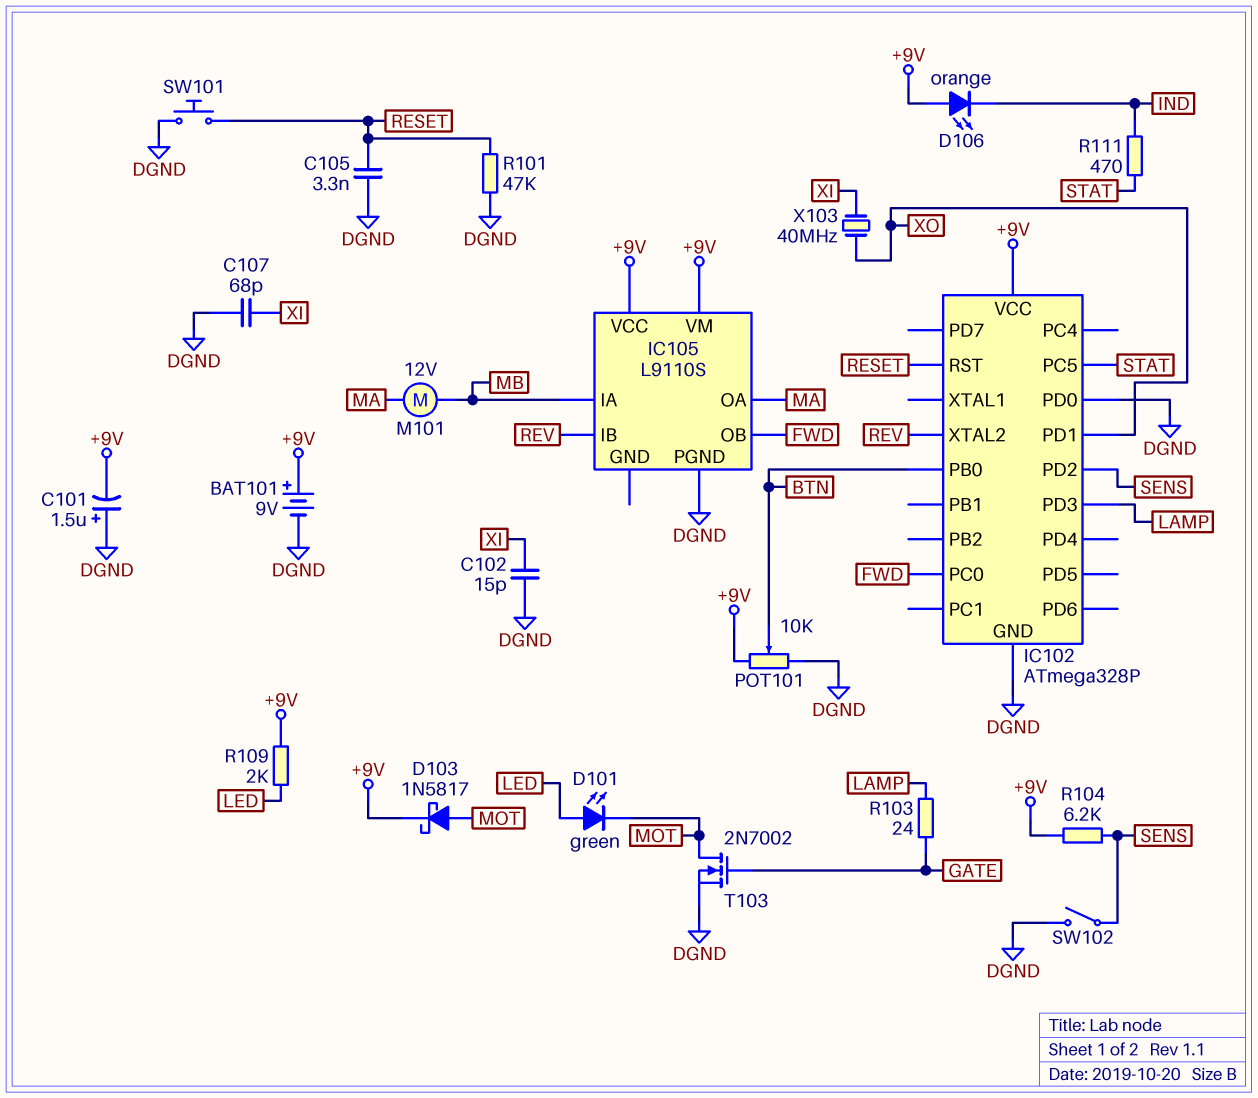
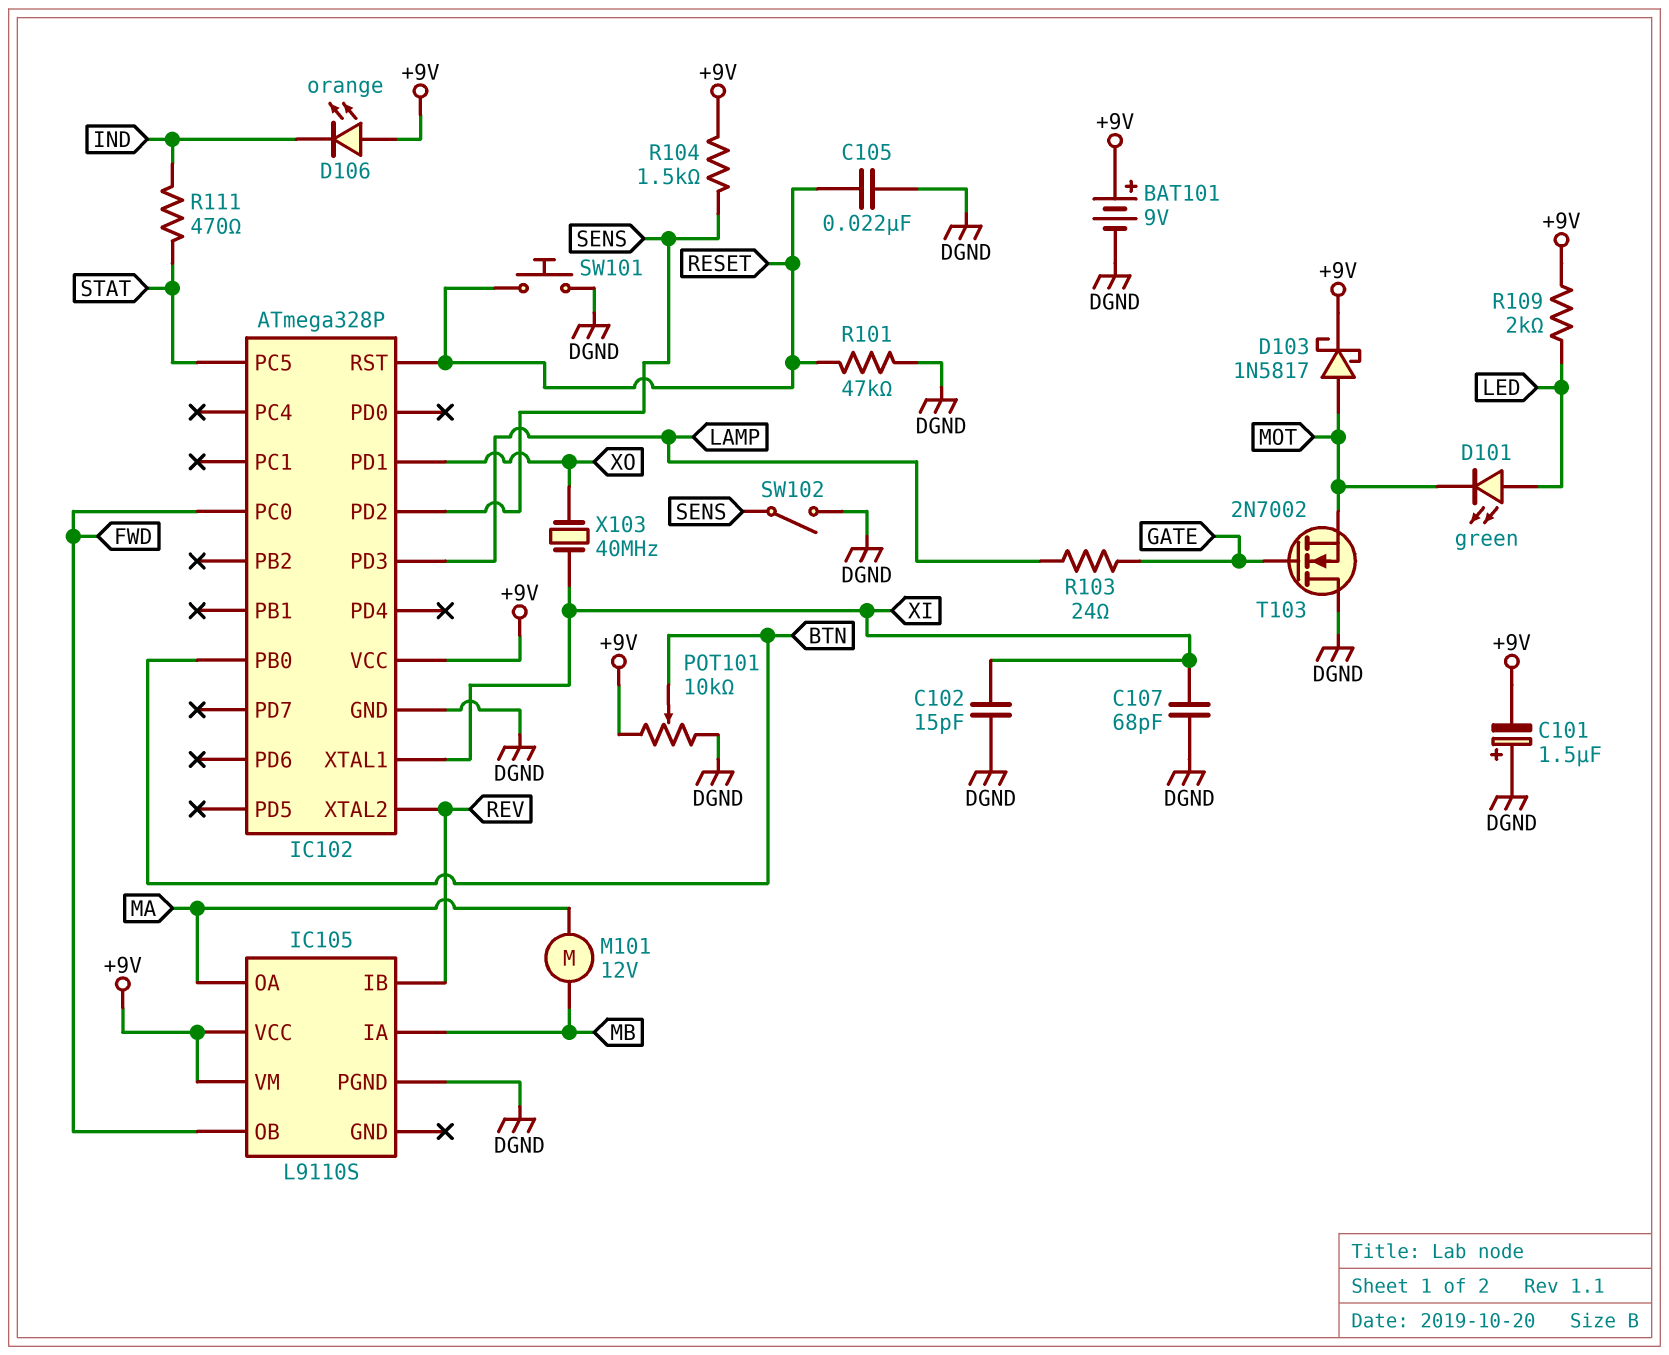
C105: 3.3nF (DGND, RESET) -> 22nF (DGND, RESET)
IC102 pin PD0: DGND -> none
IC102 pin XTAL1: none -> XI
R104: 6.2k (+9V, SENS) -> 1.5k (+9V, SENS)
T103: NMOS 2N7002 (G GATE, D MOT, S DGND) -> NMOS 2N7002 (G GATE, D DGND, S MOT)

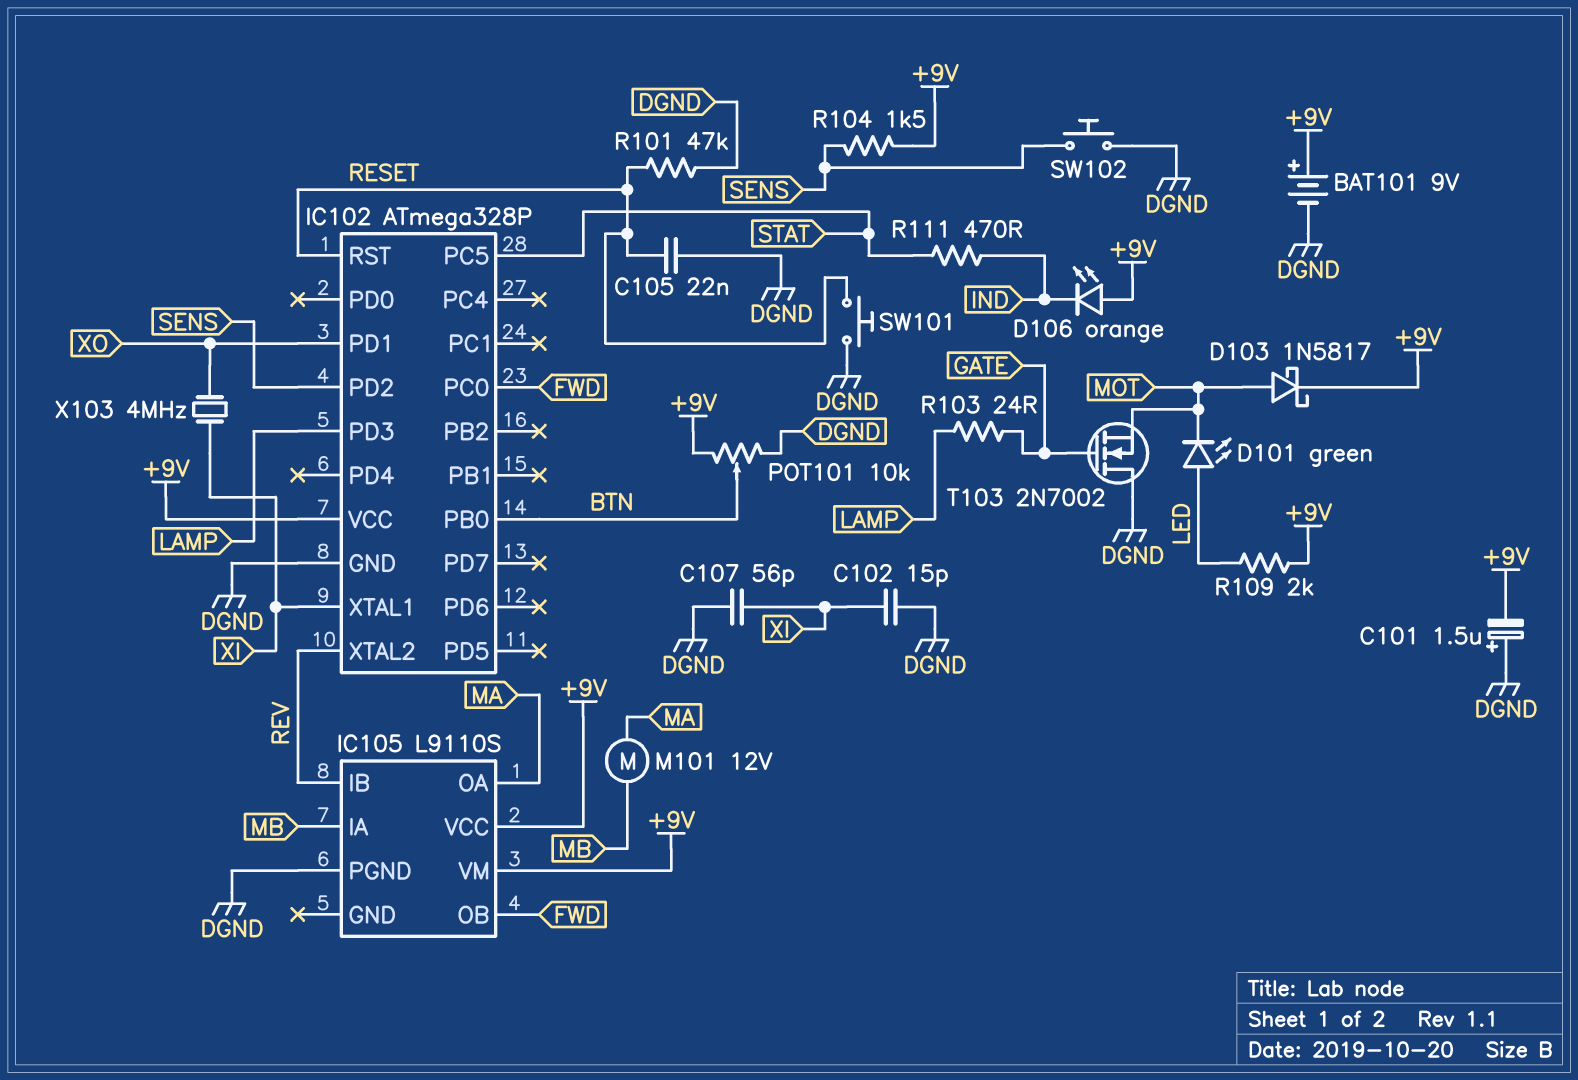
C107: 68pF (DGND, XI) -> 56pF (DGND, XI)
SW102: switch (DGND, SENS) -> button (DGND, SENS)
X103: 40MHz (XI, XO) -> 4MHz (XI, XO)

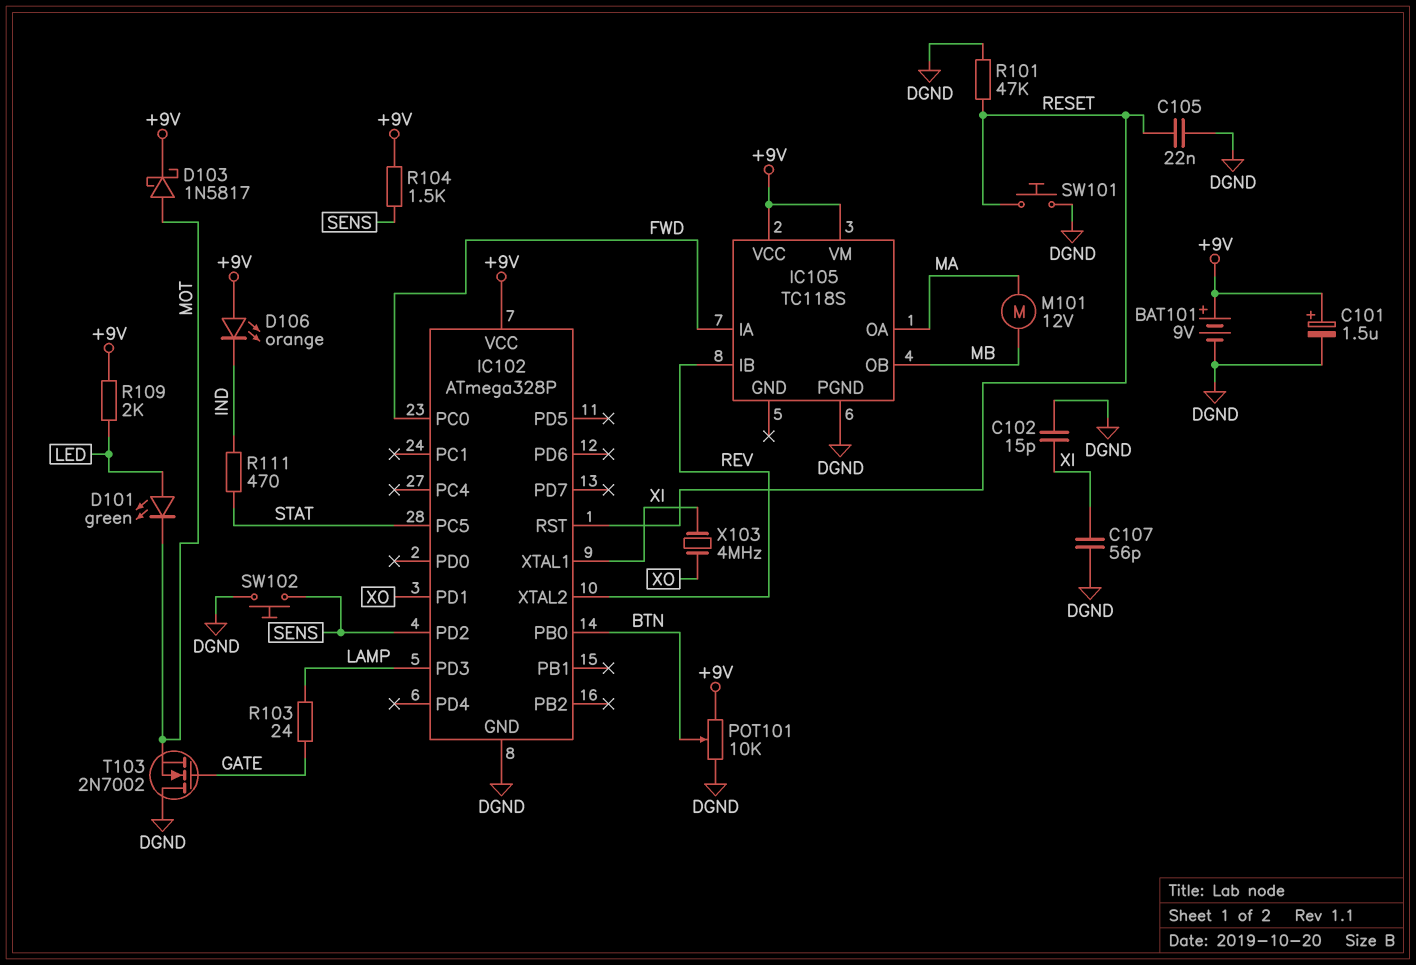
C101: 1.5uF (plus DGND, minus +9V) -> 1.5uF (plus +9V, minus DGND)
IC105: L9110S -> TC118S
IC105 pin IA: MB -> FWD
IC105 pin OB: FWD -> MB

